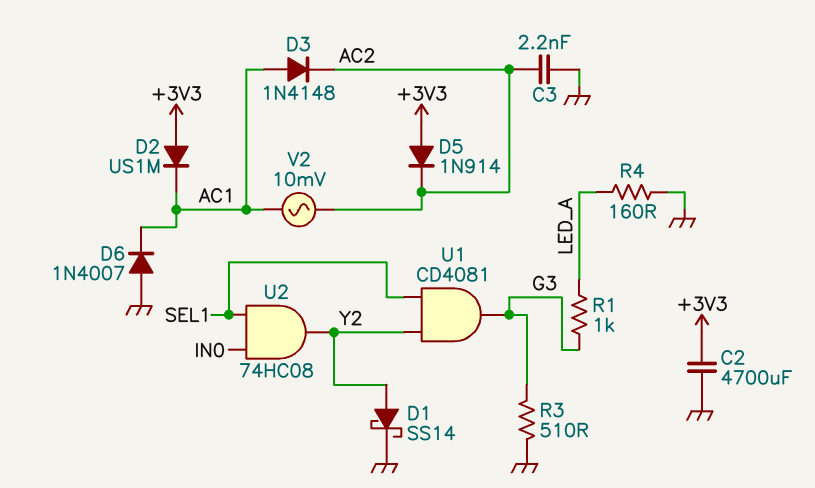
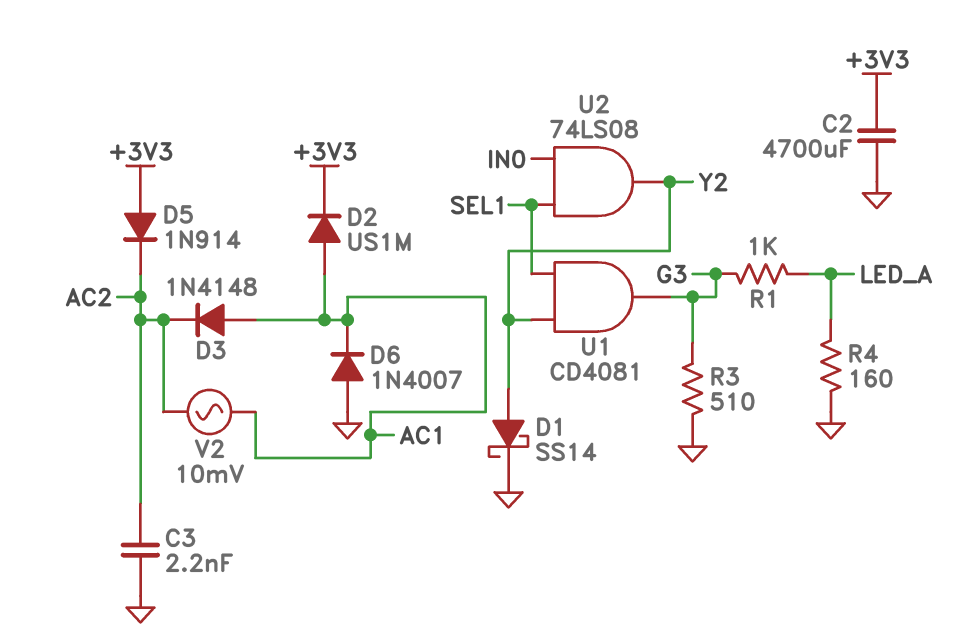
D2: diode US1M (A +3V3, K AC1) -> diode US1M (A AC1, K +3V3)
U2: AND 74HC08 (in IN0, in SEL1, out Y2) -> AND 74LS08 (in IN0, in SEL1, out Y2)

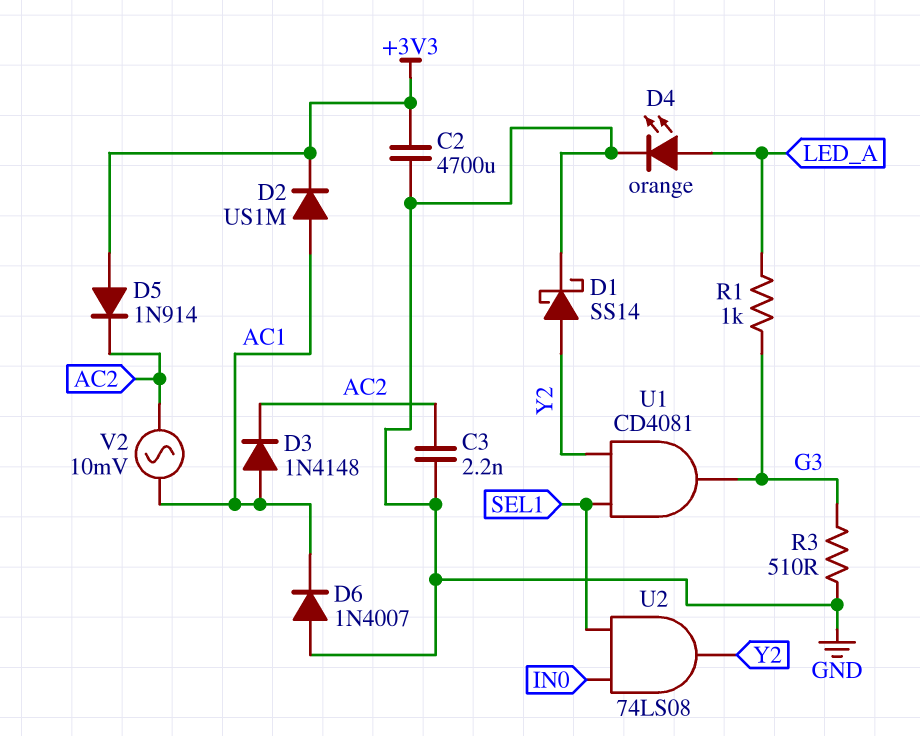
D4: none -> LED orange (A LED_A, K GND)
R4: 160 (GND, LED_A) -> none

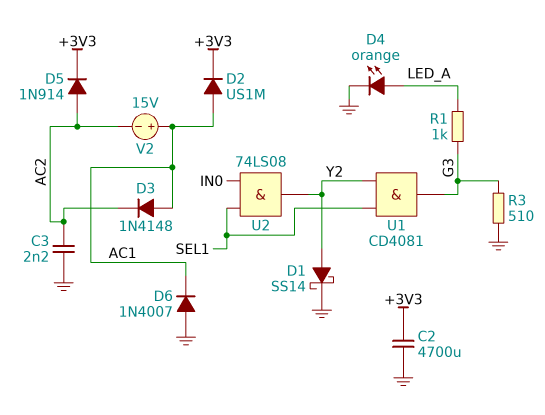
D5: diode 1N914 (A +3V3, K AC2) -> diode 1N914 (A AC2, K +3V3)
V2: AC 10mV (AC1, AC2) -> 15V (plus AC1, minus AC2)

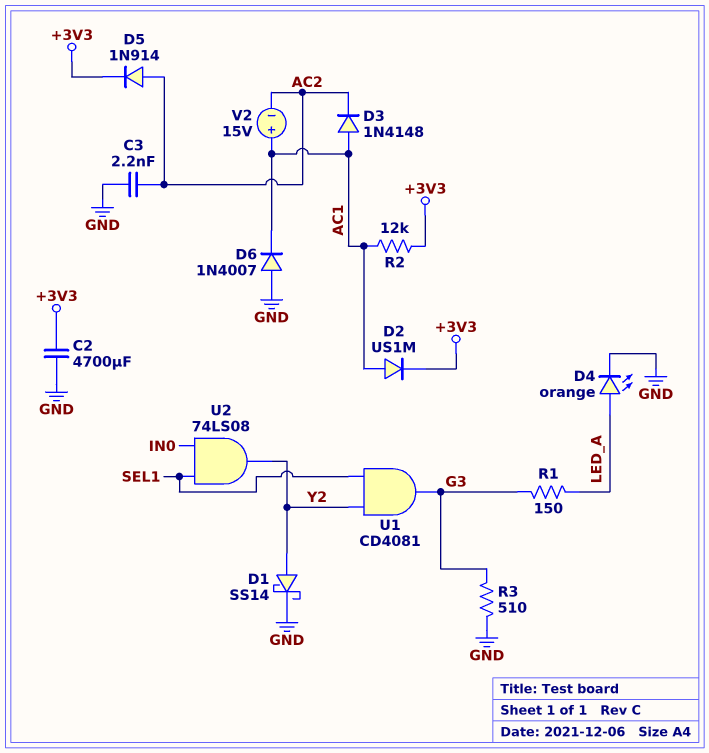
R1: 1k (G3, LED_A) -> 150 (G3, LED_A)
R2: none -> 12k (+3V3, AC1)

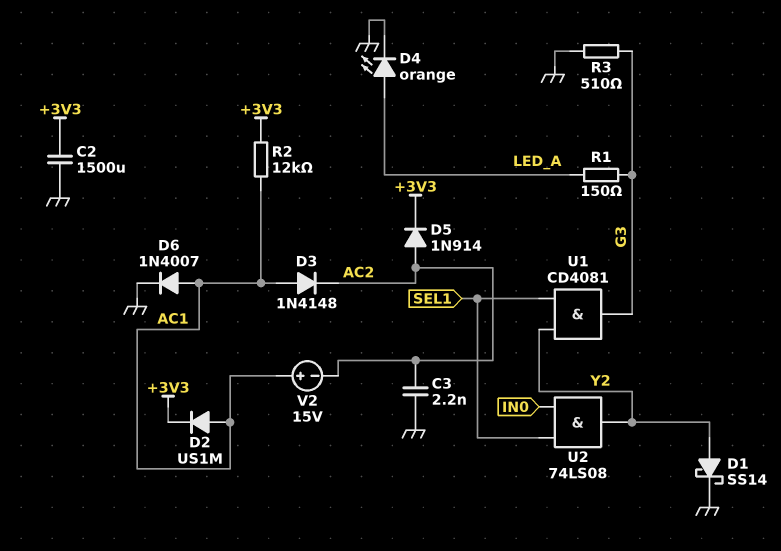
C2: 4700uF (+3V3, GND) -> 1500uF (+3V3, GND)
D6: diode 1N4007 (A GND, K AC1) -> diode 1N4007 (A AC1, K GND)

